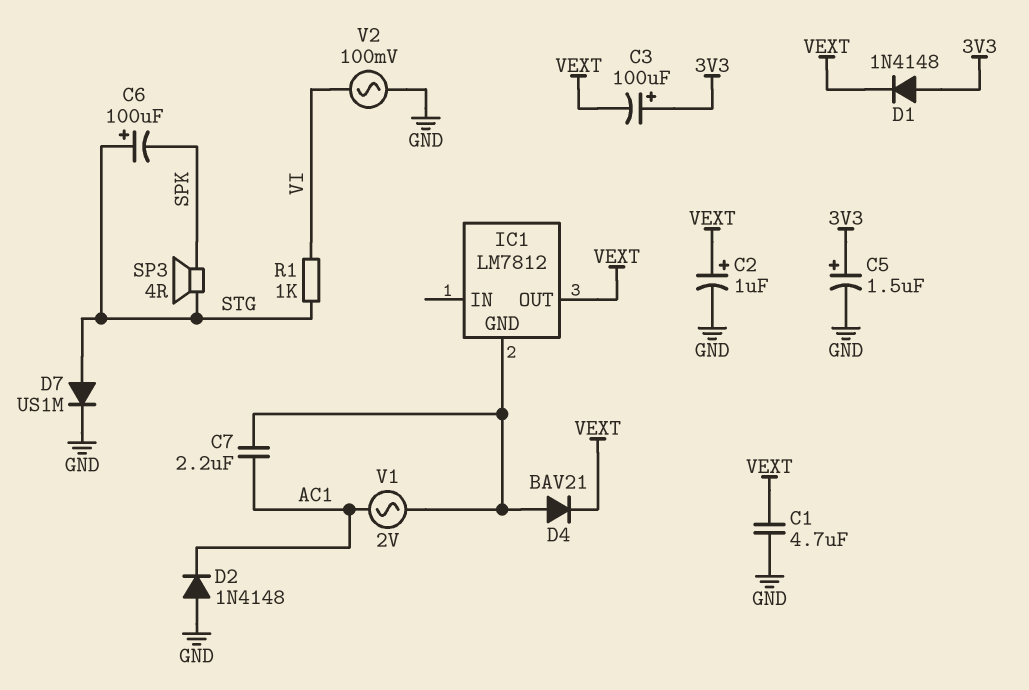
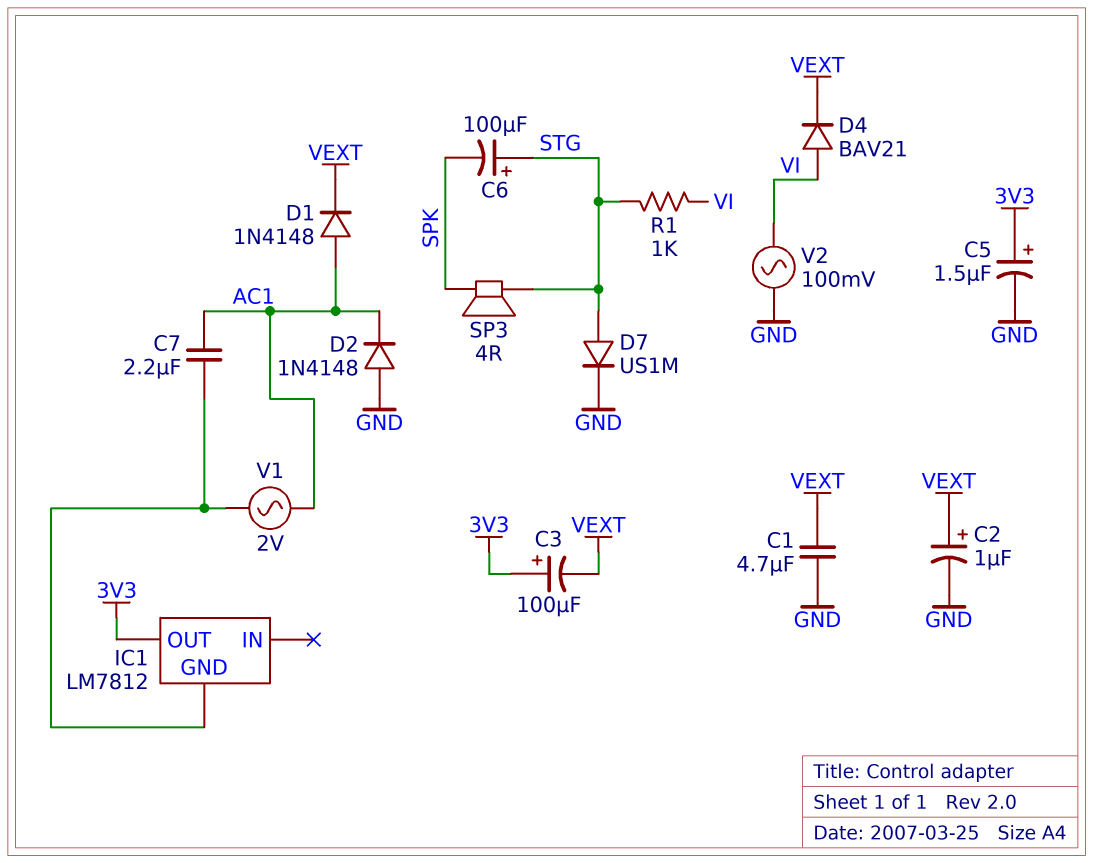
D1: diode 1N4148 (A 3V3, K VEXT) -> diode 1N4148 (A AC1, K VEXT)
D4: diode BAV21 (A IC1/GND, K VEXT) -> diode BAV21 (A VI, K VEXT)
IC1 pin OUT: VEXT -> 3V3

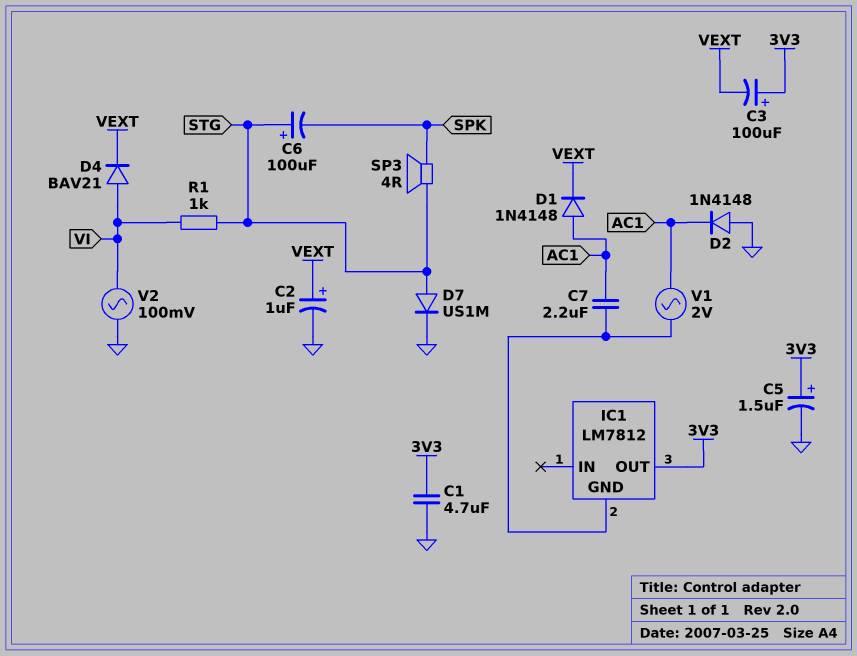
C1: 4.7uF (GND, VEXT) -> 4.7uF (3V3, GND)

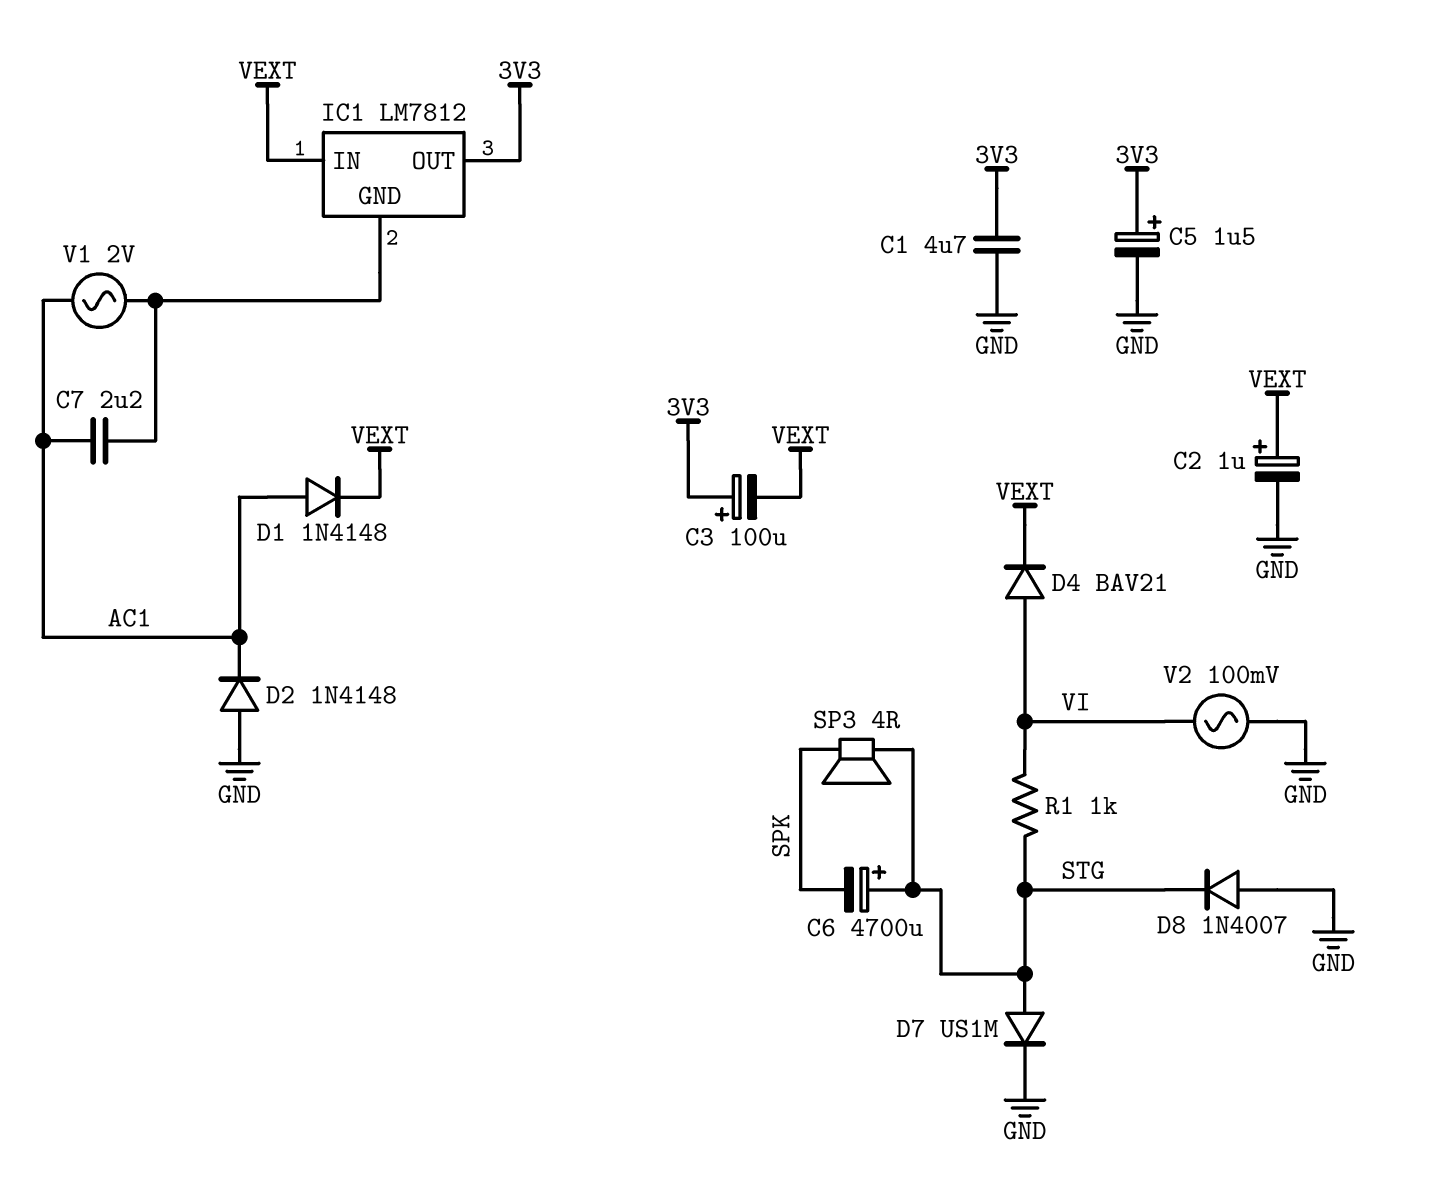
C6: 100uF (plus STG, minus SPK) -> 4700uF (plus STG, minus SPK)
D8: none -> diode 1N4007 (A GND, K STG)
IC1 pin IN: none -> VEXT

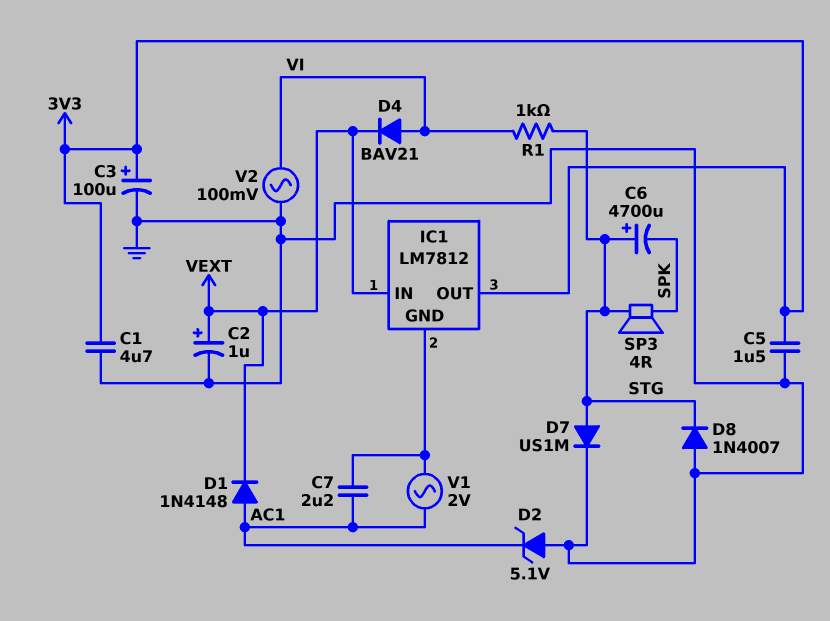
C3: 100uF (plus 3V3, minus VEXT) -> 100uF (plus 3V3, minus GND)
C5: 1.5uF (plus 3V3, minus GND) -> 1.5uF (3V3, GND)
D2: diode 1N4148 (A GND, K AC1) -> zener 5.1V (A GND, K AC1)

